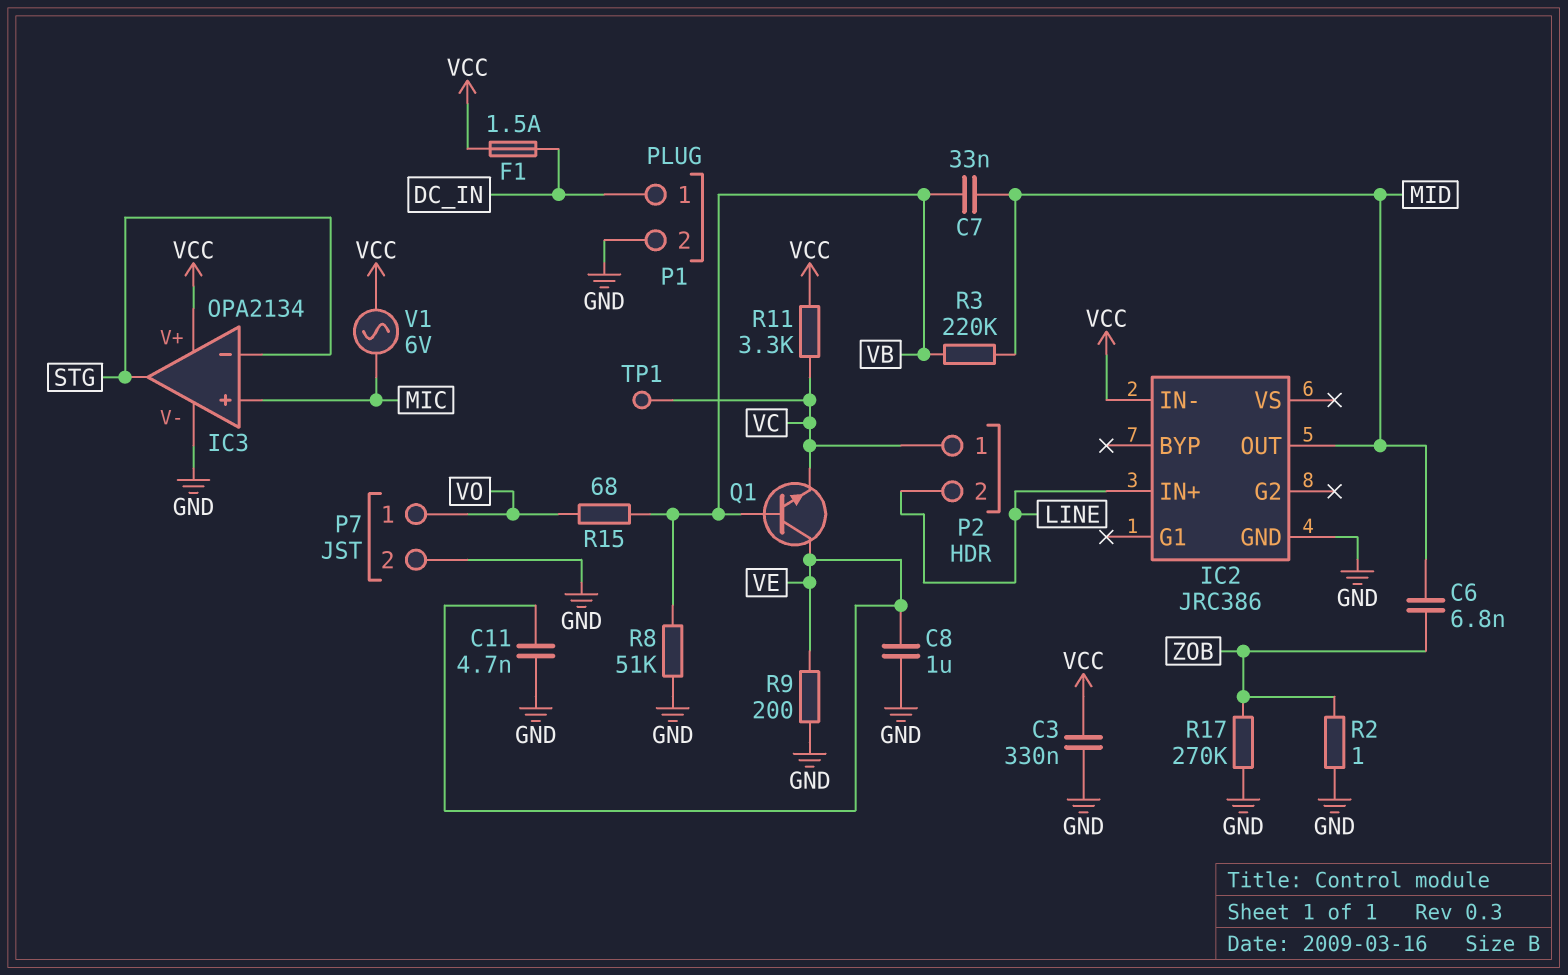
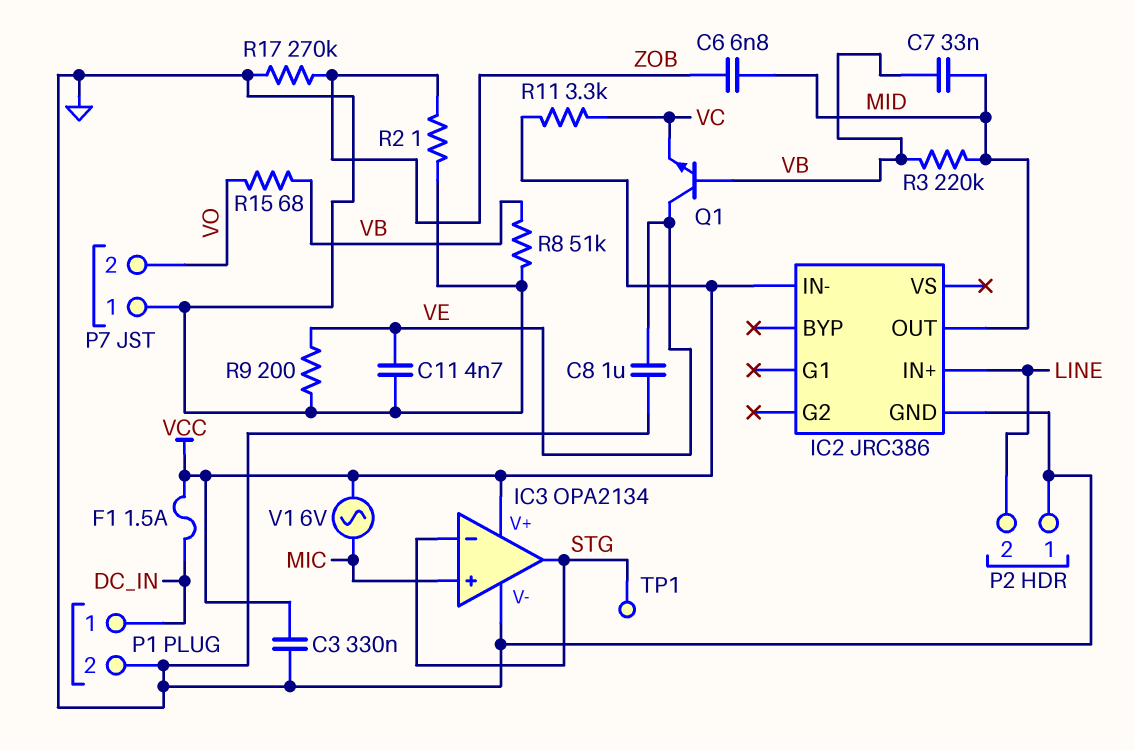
P2 pin 1: VC -> GND
P7 pin 1: VO -> GND
P7 pin 2: GND -> VO
TP1: test point (VC) -> test point (STG)

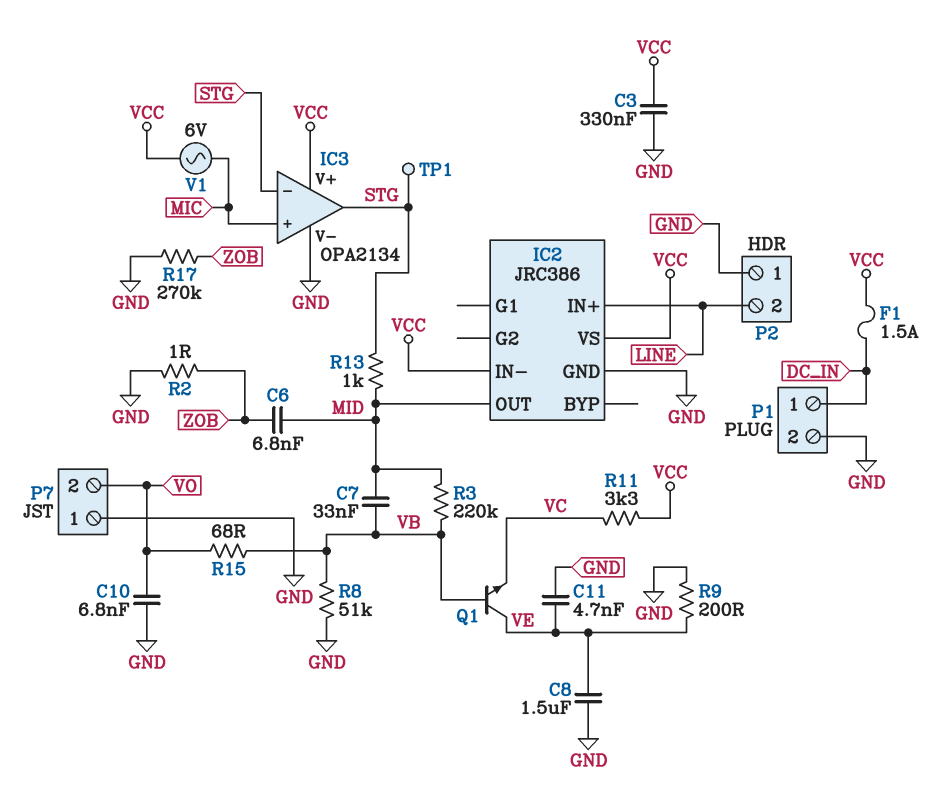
C8: 1uF (GND, VE) -> 1.5uF (GND, VE)
C10: none -> 6.8nF (GND, VO)
IC2 pin VS: none -> VCC
R13: none -> 1k (MID, STG)

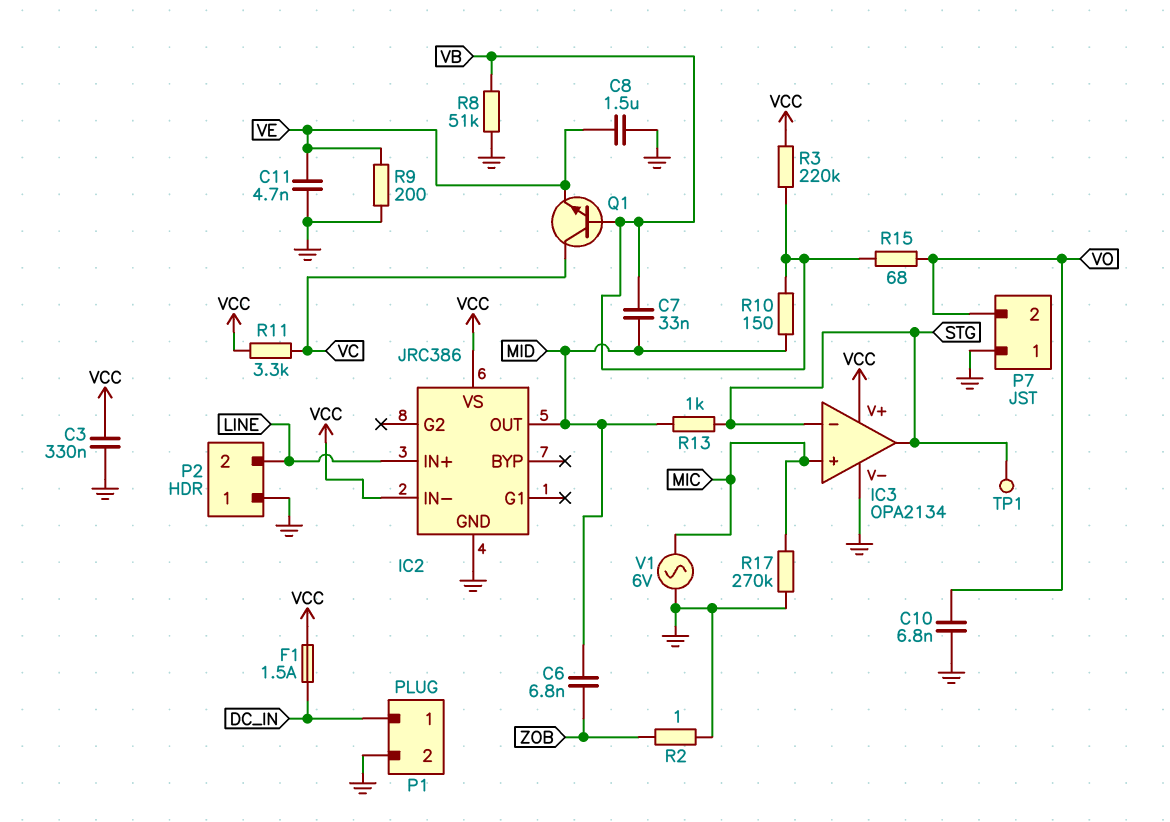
Q1: NPN (B VB, C VE, E VC) -> NPN (B VB, C VC, E VE)
R3: 220k (MID, VB) -> 220k (VB, VCC)
R10: none -> 150 (MID, VB)
R17: 270k (GND, ZOB) -> 270k (GND, MIC)
V1: AC 6V (MIC, VCC) -> AC 6V (GND, MIC)

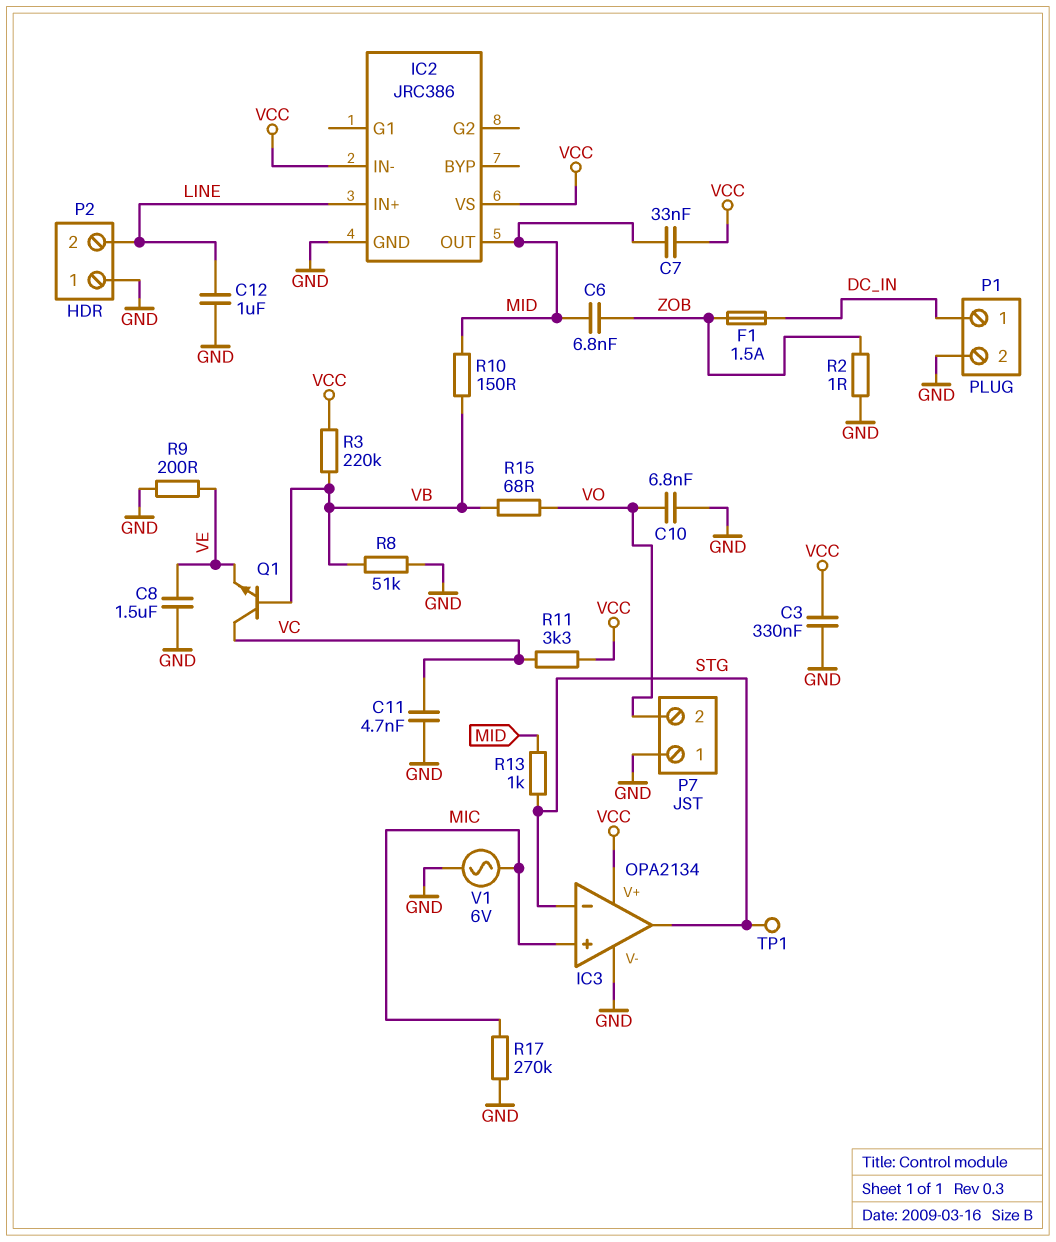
C7: 33nF (MID, VB) -> 33nF (MID, VCC)
C11: 4.7nF (GND, VE) -> 4.7nF (GND, VC)
C12: none -> 1uF (GND, LINE)
F1: 1.5A (DC_IN, VCC) -> 1.5A (DC_IN, ZOB)

